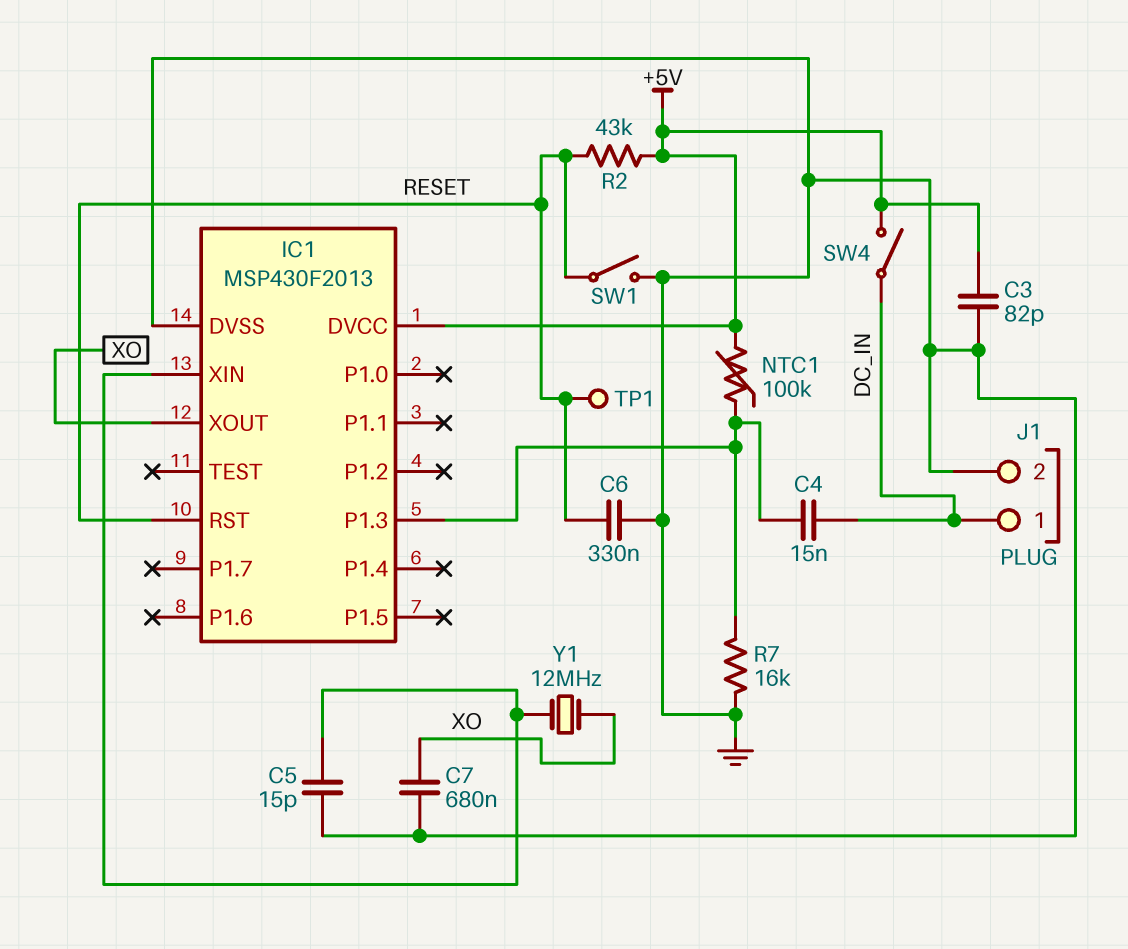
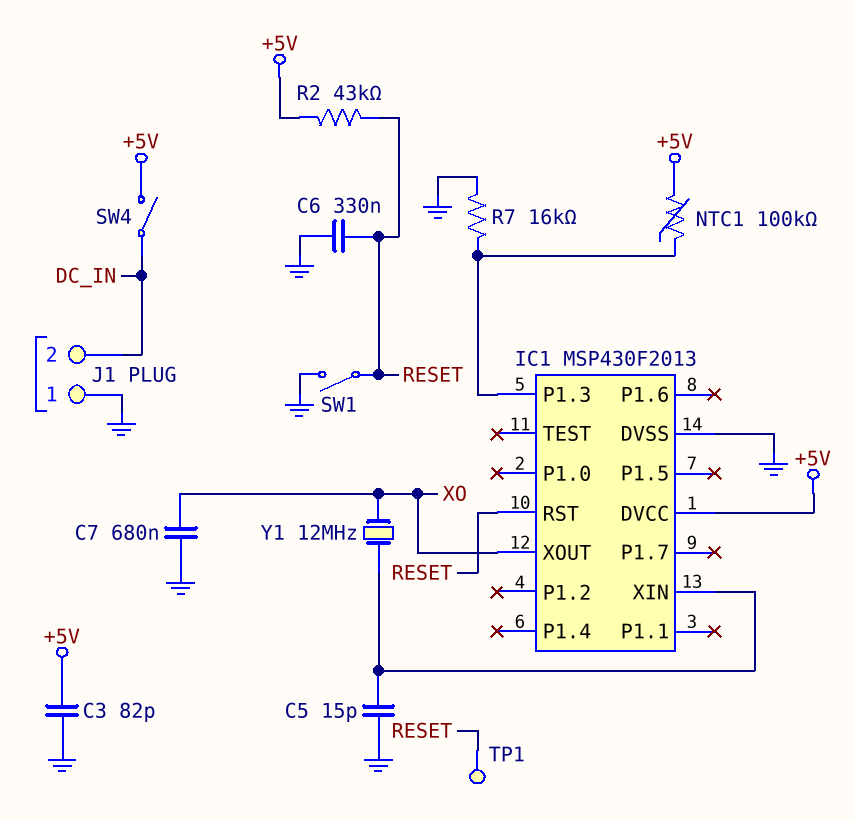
C4: 15nF (DC_IN, IC1/P1.3) -> none
J1 pin 1: DC_IN -> GND
J1 pin 2: GND -> DC_IN

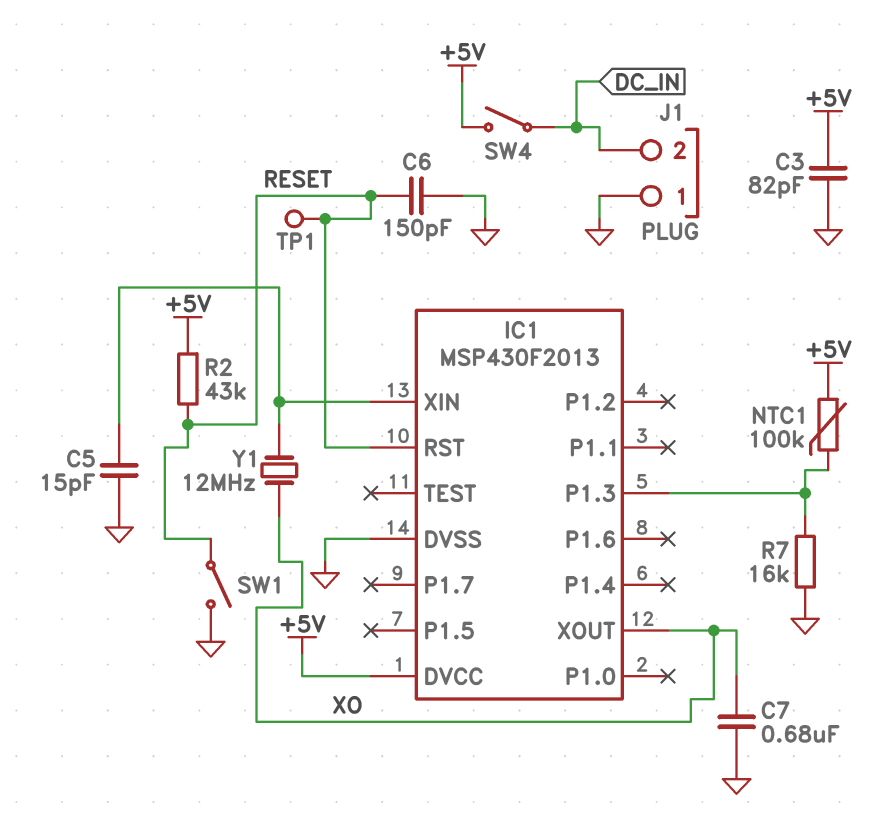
C6: 330nF (GND, RESET) -> 150pF (GND, RESET)

